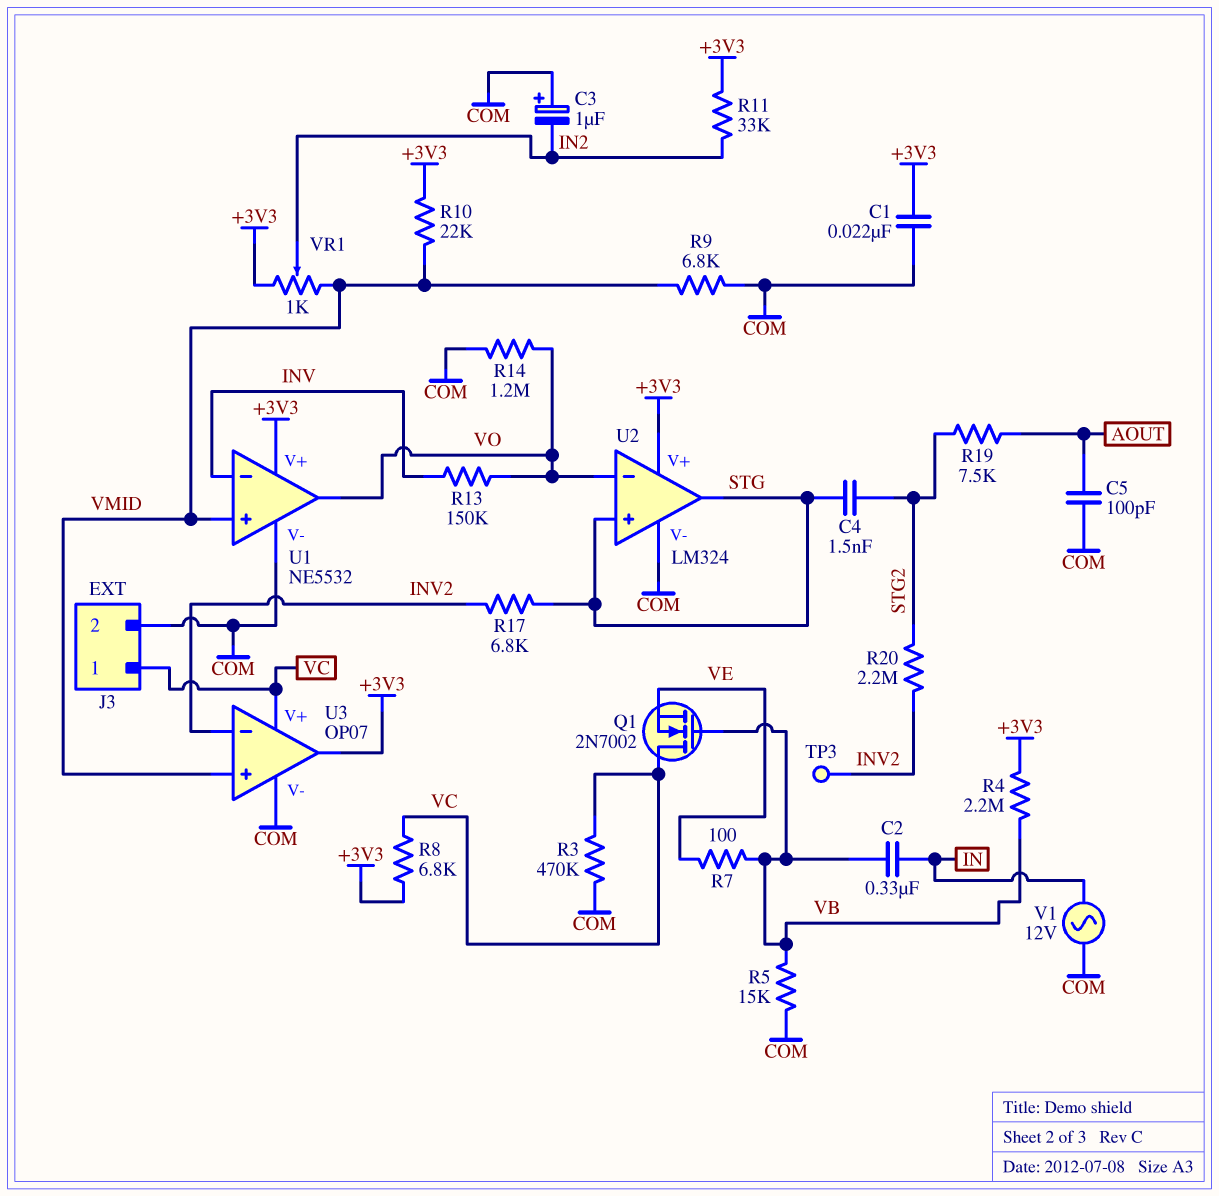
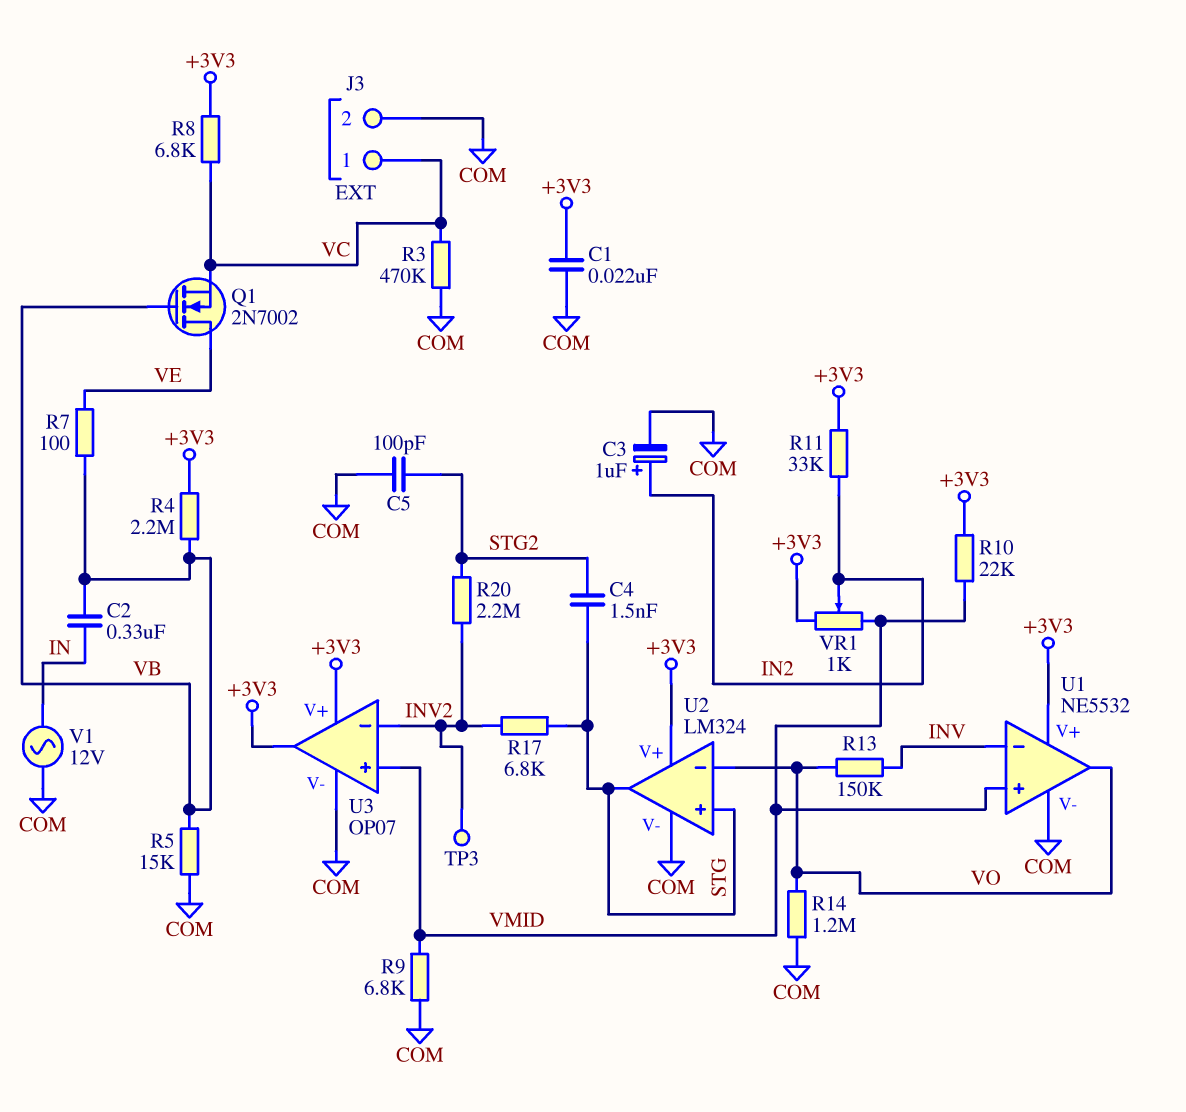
C3: 1uF (plus COM, minus IN2) -> 1uF (plus IN2, minus COM)
C5: 100pF (AOUT, COM) -> 100pF (COM, STG2)
Q1: NMOS 2N7002 (G VB, D VC, S VE) -> NMOS 2N7002 (G VB, D VE, S VC)
R19: 7.5k (AOUT, STG2) -> none
U3 pin V+: VC -> +3V3

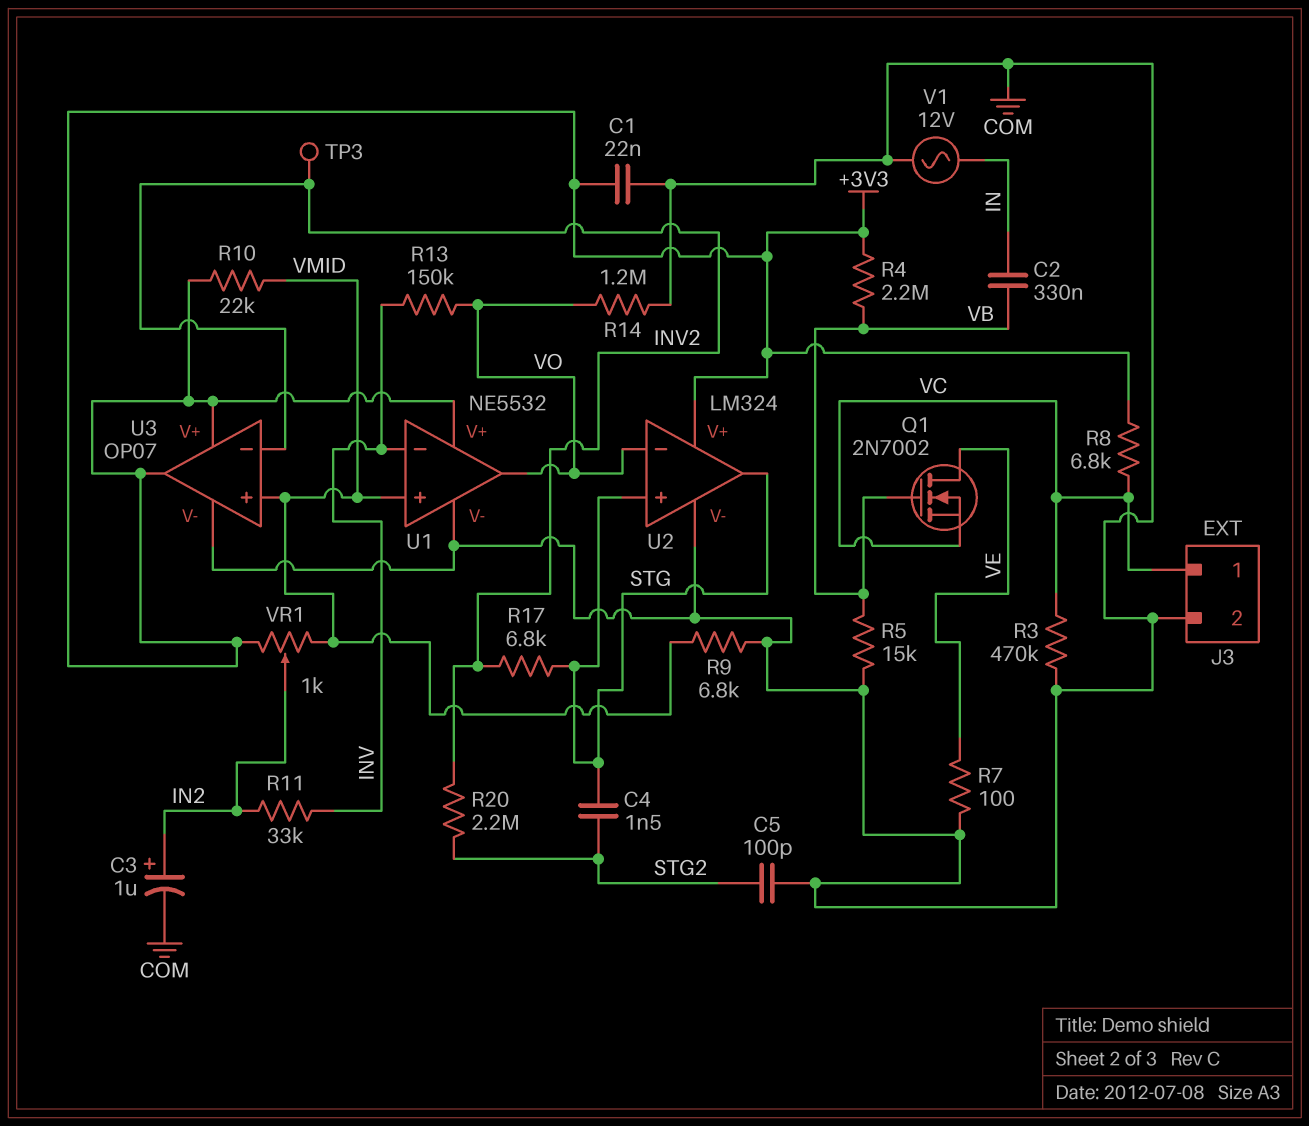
R7: 100 (VB, VE) -> 100 (COM, VE)
R11: 33k (+3V3, IN2) -> 33k (IN2, INV)

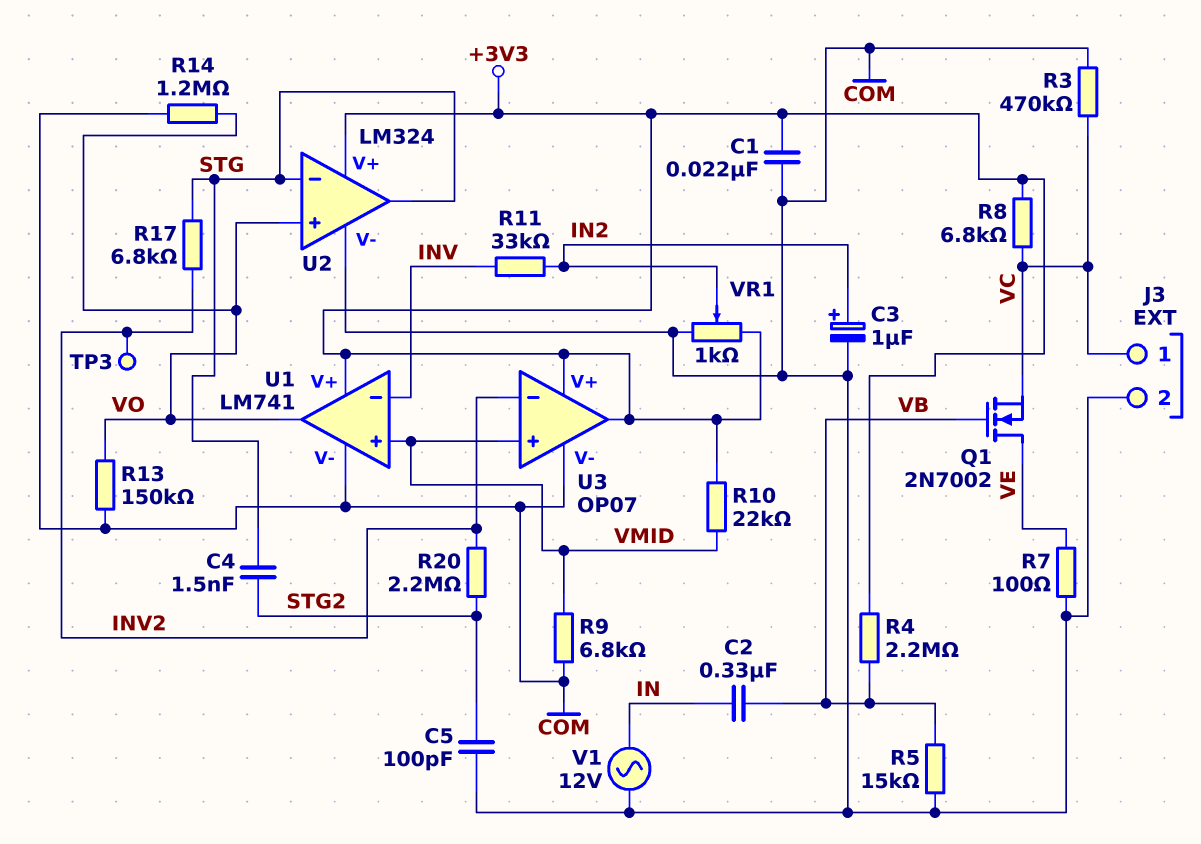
R13: 150k (INV, VO) -> 150k (COM, VO)
U1: NE5532 -> LM741
U2 pin in+: STG -> VO
U2 pin in-: VO -> STG
VR1: 1k (+3V3, VMID, wiper IN2) -> 1k (+3V3, COM, wiper IN2)

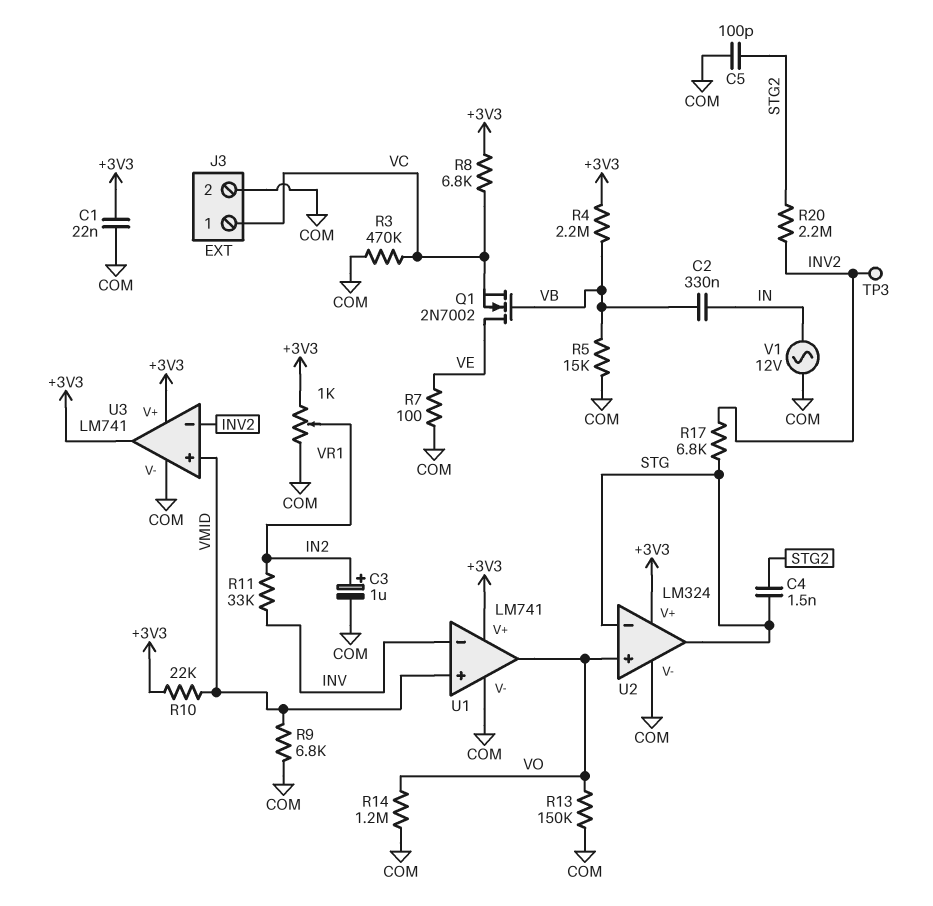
U3: OP07 -> LM741

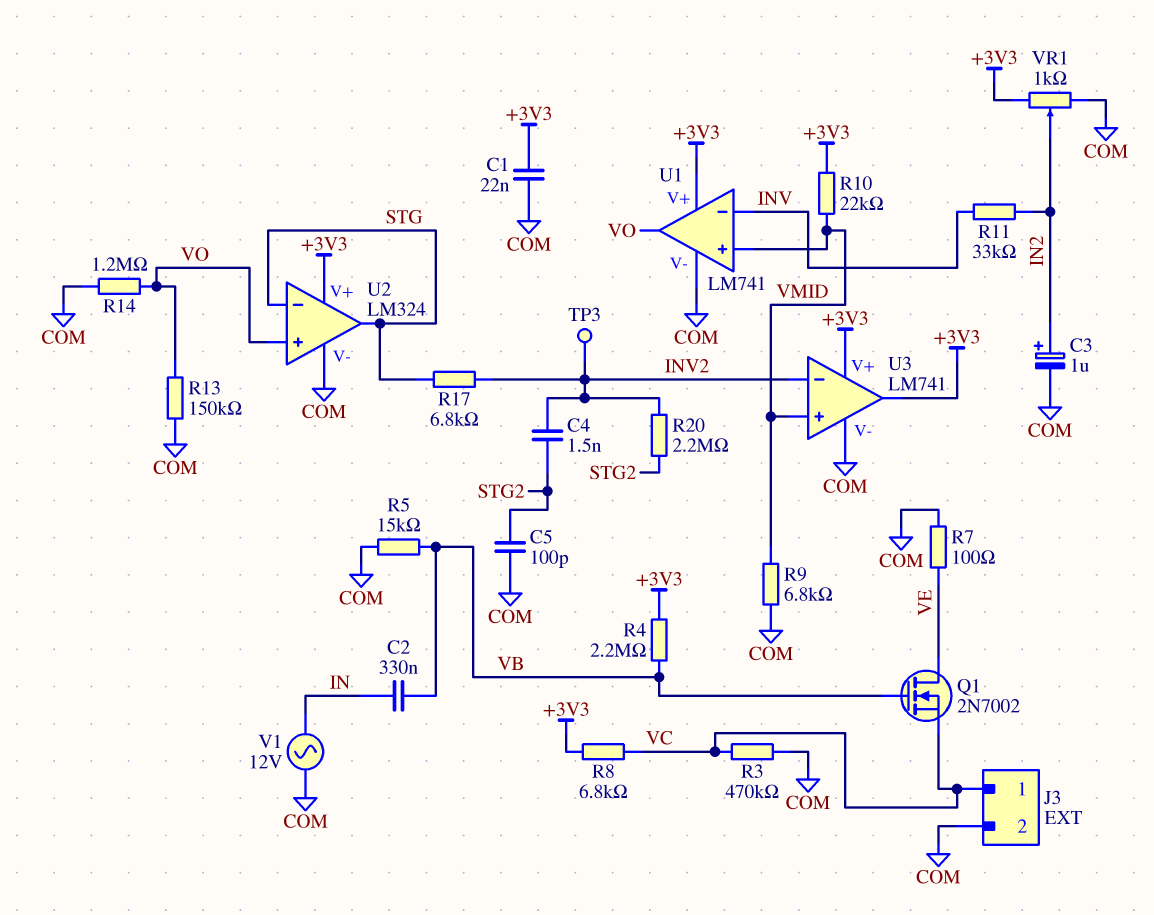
C4: 1.5nF (STG, STG2) -> 1.5nF (INV2, STG2)

